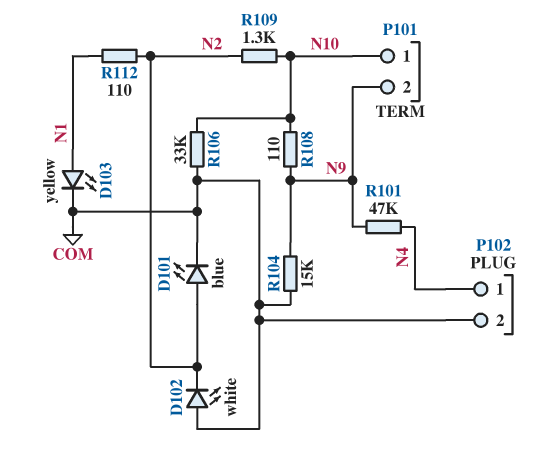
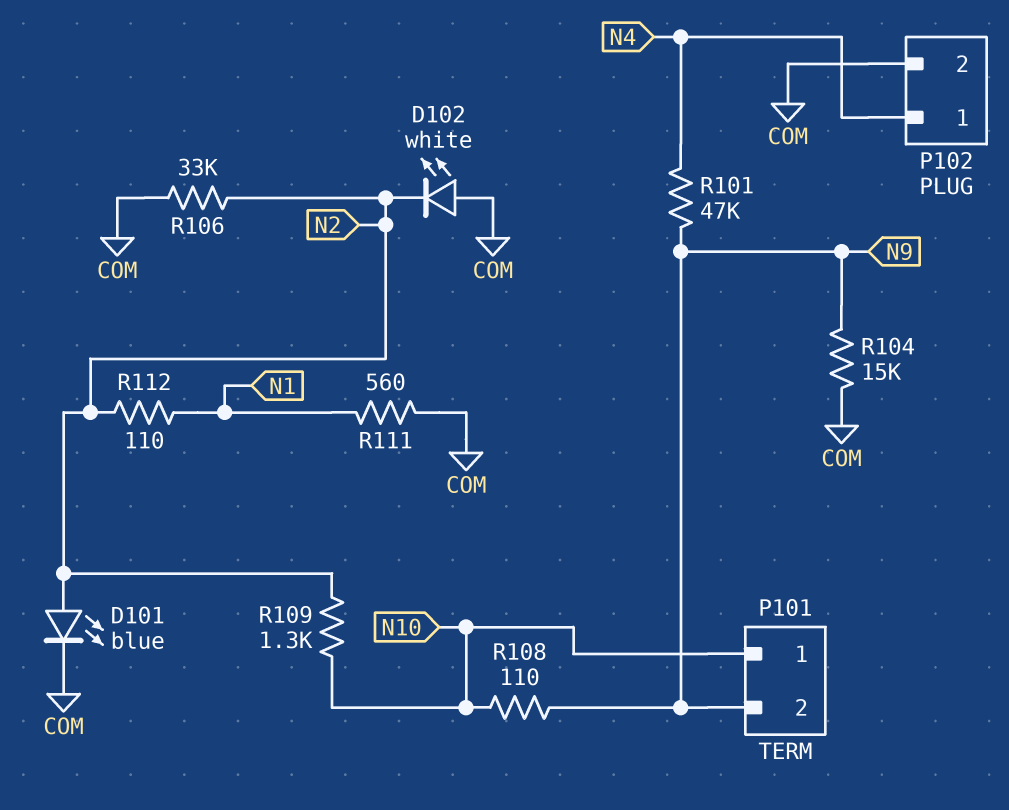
D103: LED yellow (A N1, K COM) -> none
R106: 33k (COM, N10) -> 33k (COM, N2)
R111: none -> 560 (COM, N1)

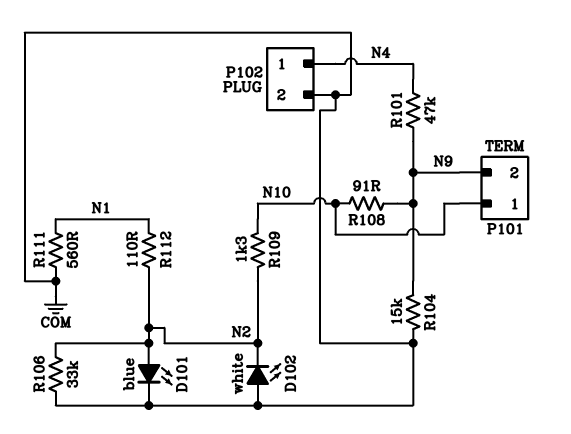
R108: 110 (N9, N10) -> 91 (N9, N10)

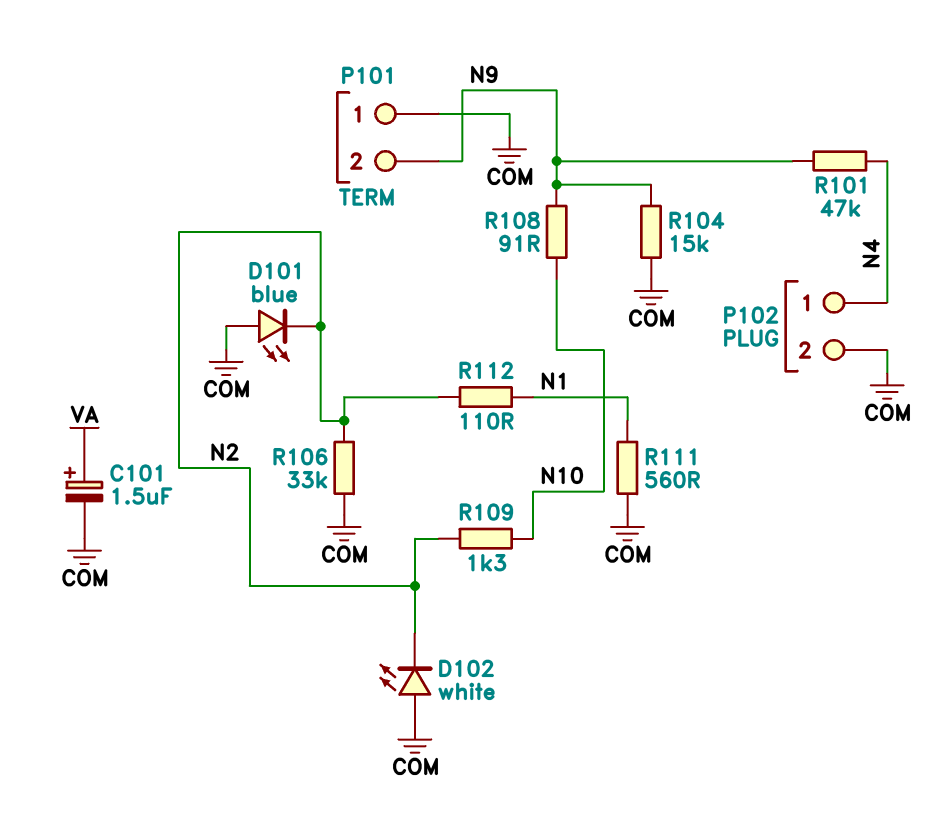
C101: none -> 1.5uF (plus VA, minus COM)
D101: LED blue (A N2, K COM) -> LED blue (A COM, K N2)
P101 pin 1: N10 -> COM

